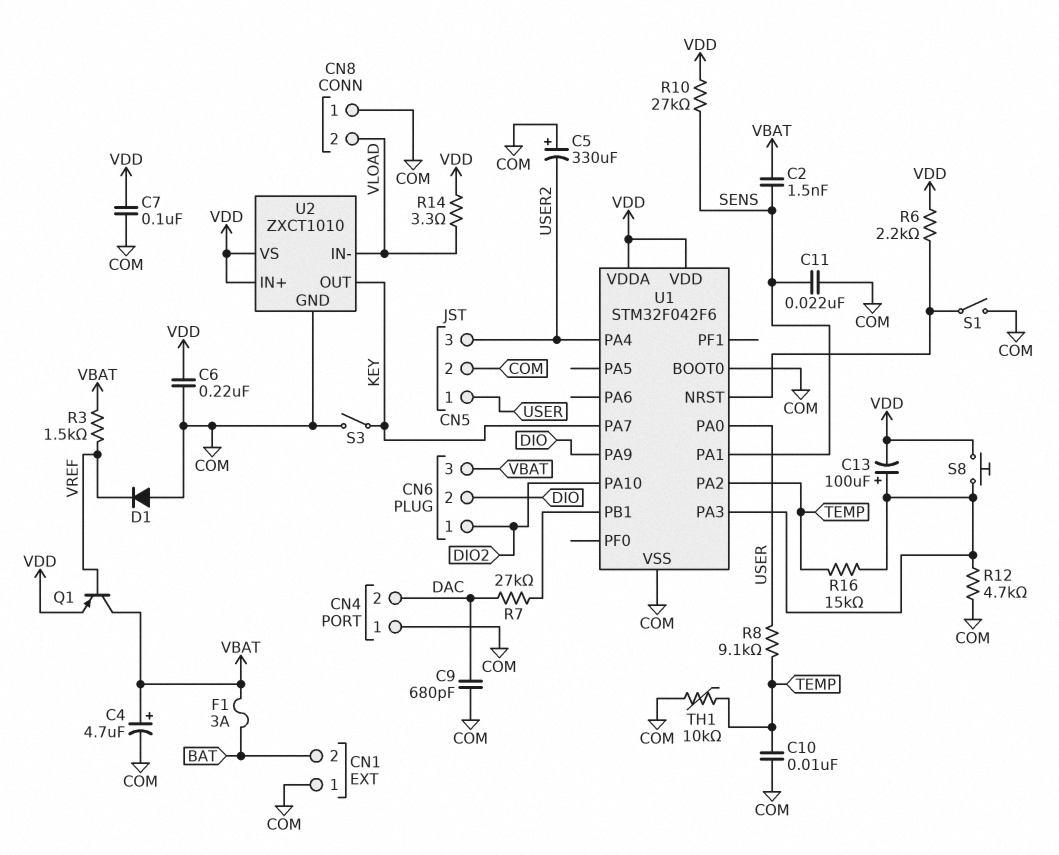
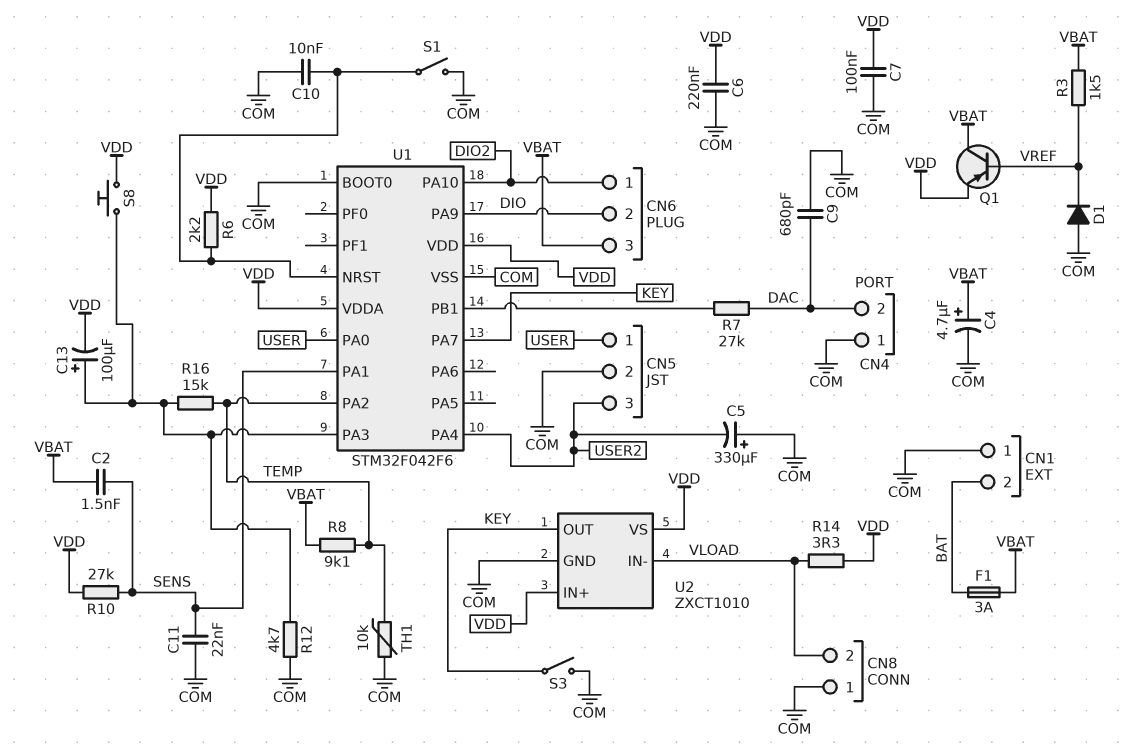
C10: 10nF (COM, TEMP) -> 10nF (COM, U1/NRST)
R8: 9.1k (TEMP, USER) -> 9.1k (TEMP, VBAT)

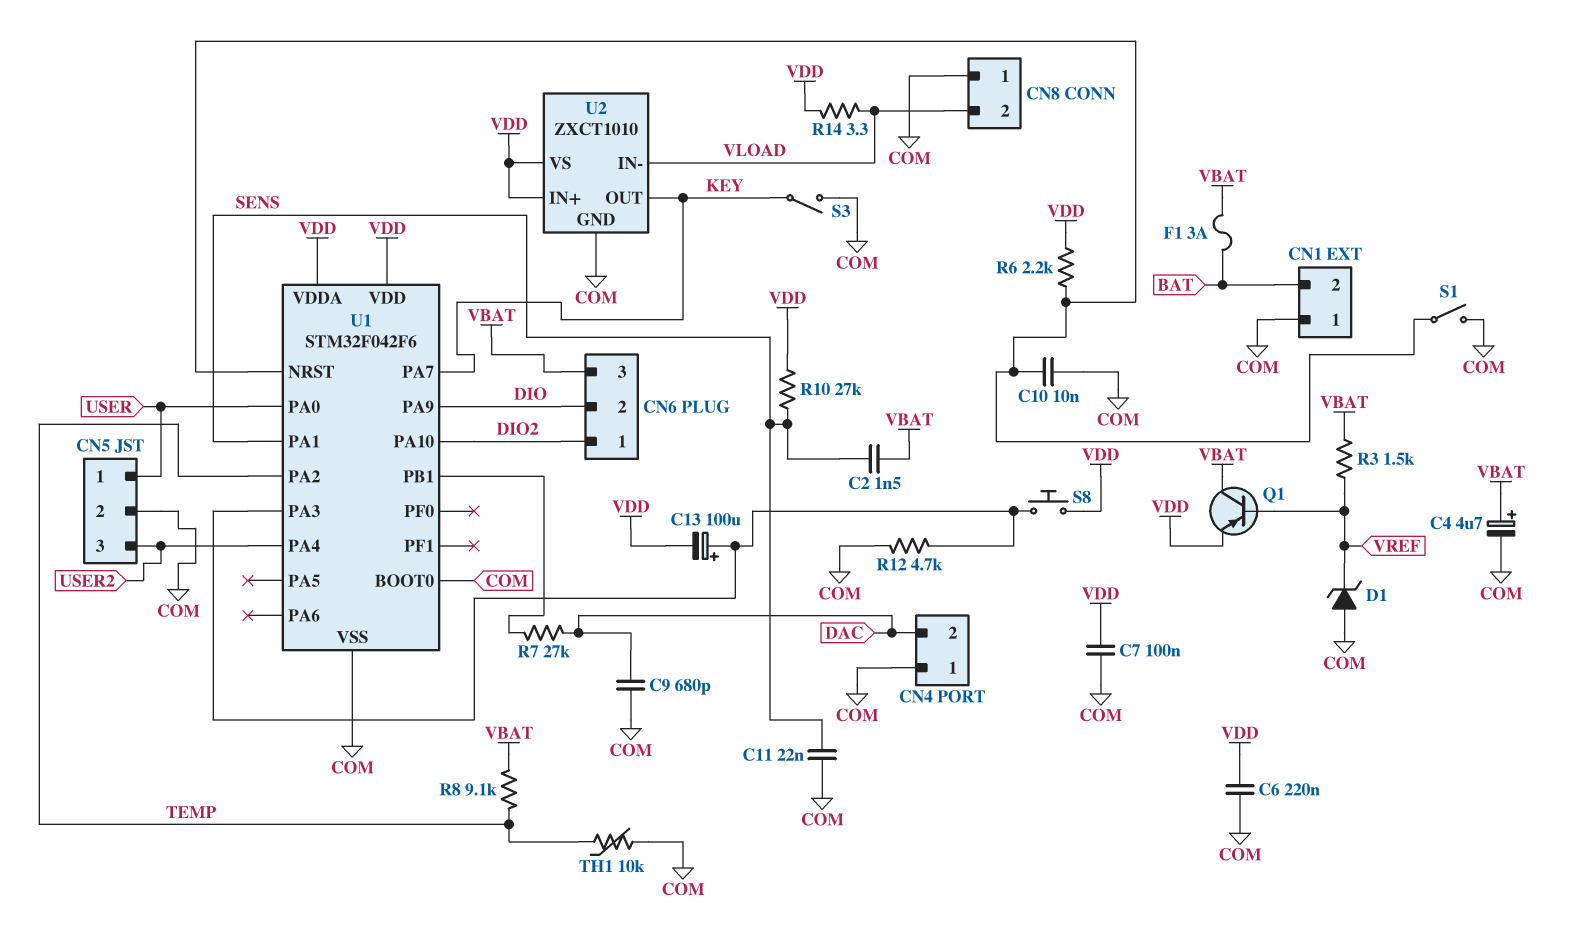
C5: 330uF (plus COM, minus USER2) -> none
D1: diode (A COM, K VREF) -> zener (A COM, K VREF)
R16: 15k (TEMP, U1/PA3) -> none

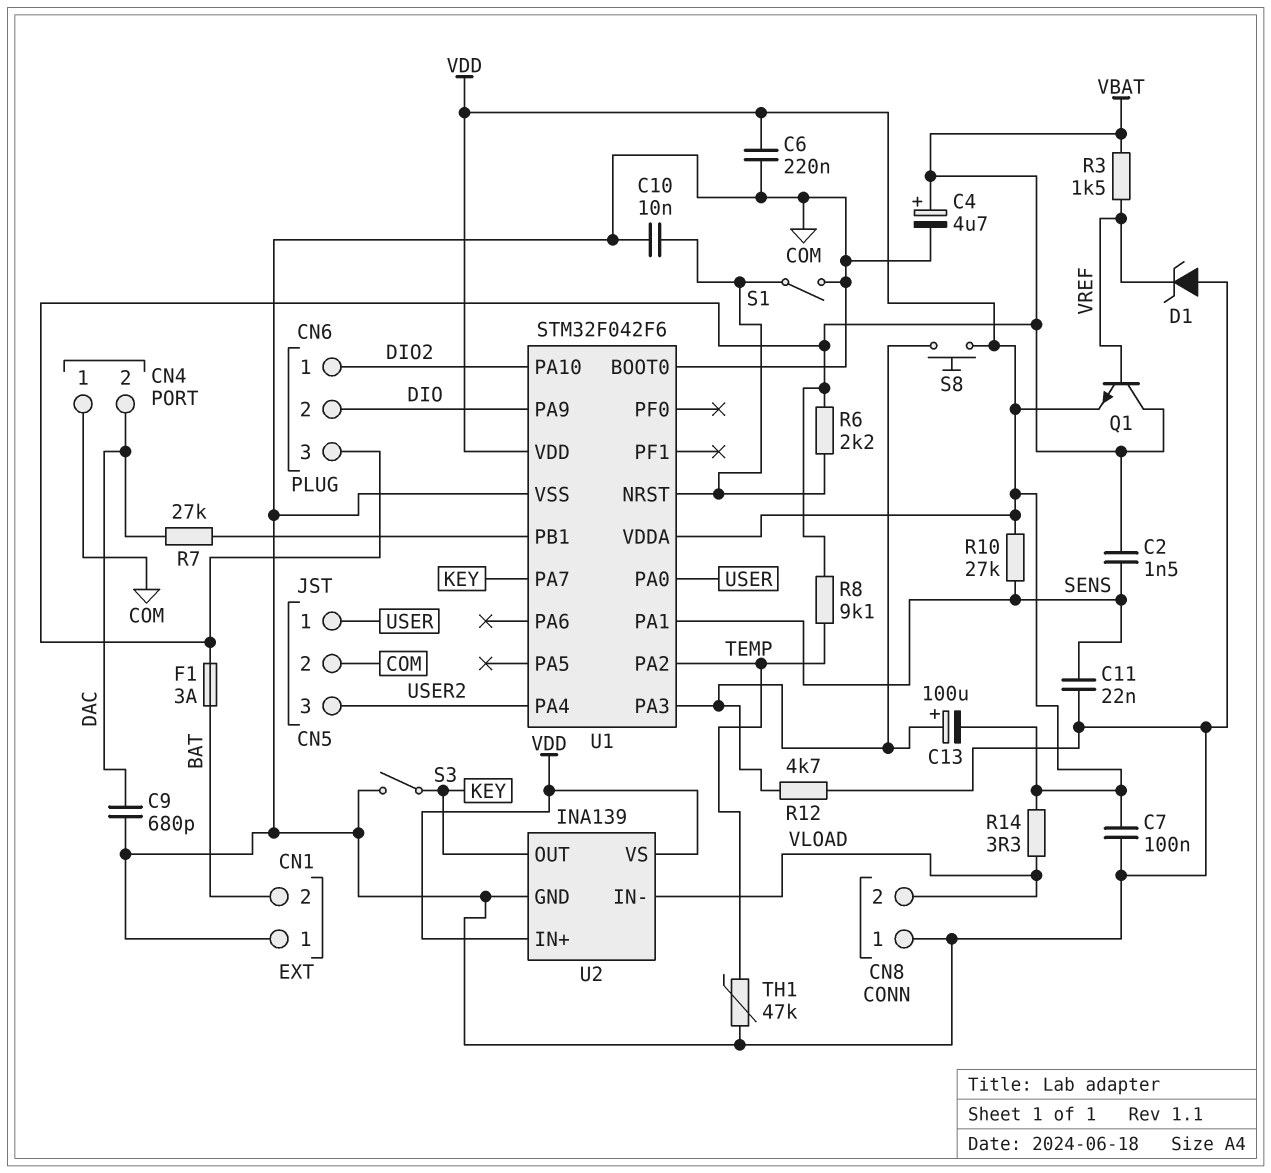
Q1: PNP (B VREF, C VBAT, E VDD) -> NPN (B VREF, C VBAT, E VDD)
R6: 2.2k (U1/NRST, VDD) -> 2.2k (U1/NRST, VBAT)
TH1: 10k (COM, TEMP) -> 47k (COM, TEMP)
U2: ZXCT1010 -> INA139

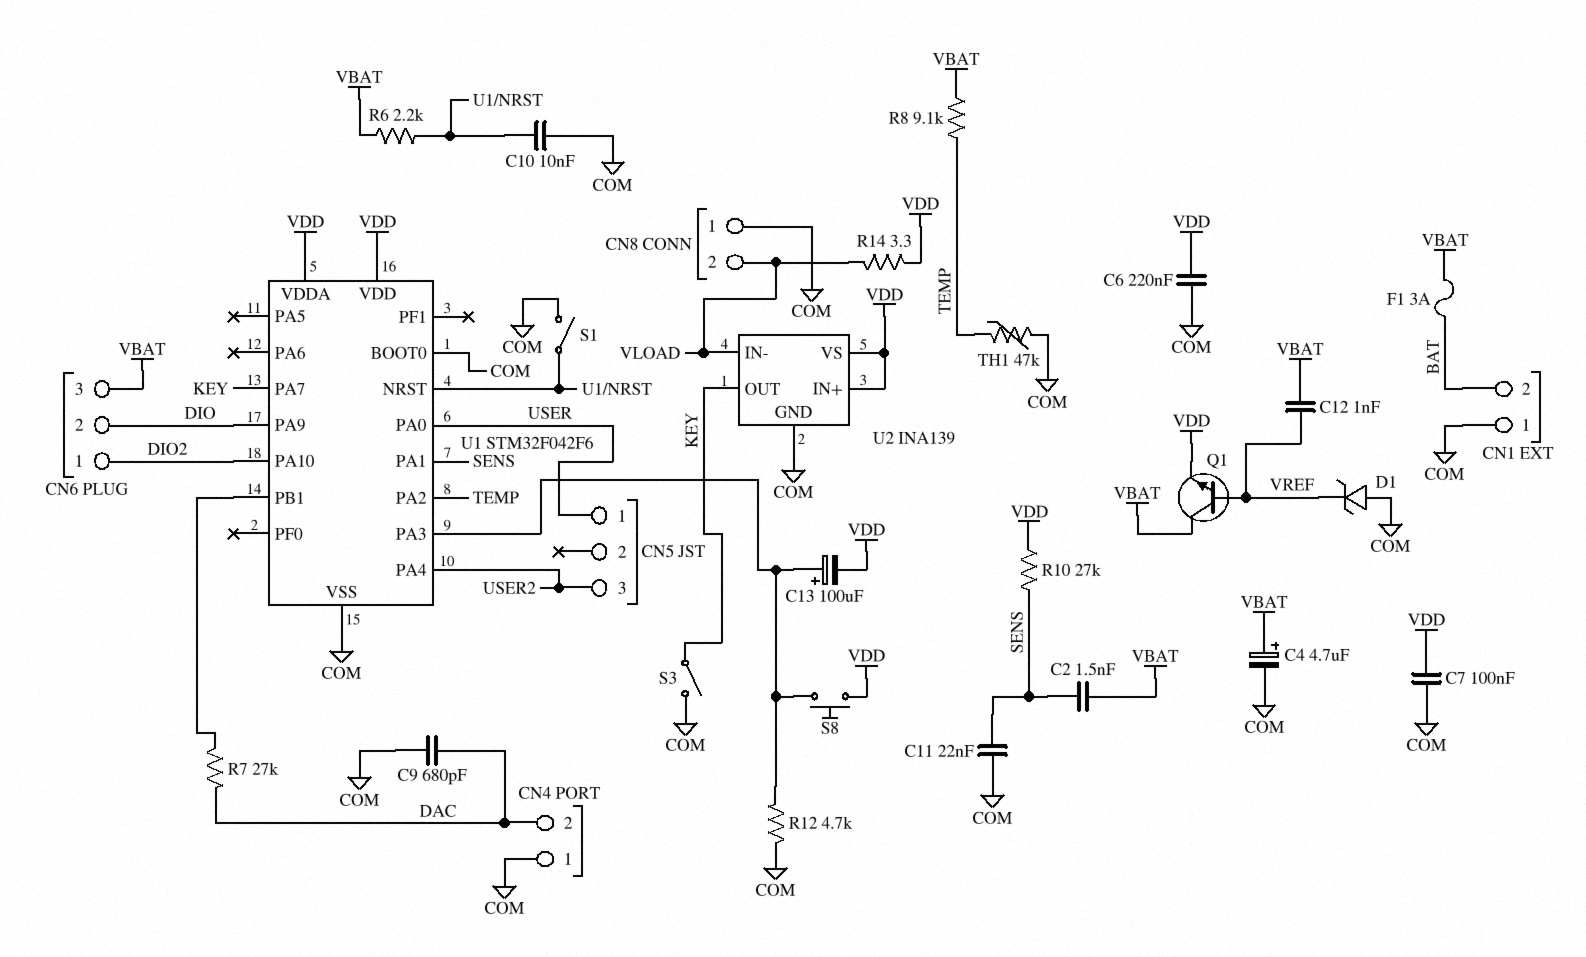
C12: none -> 1nF (VBAT, VREF)
CN5 pin 2: COM -> none
R3: 1.5k (VBAT, VREF) -> none

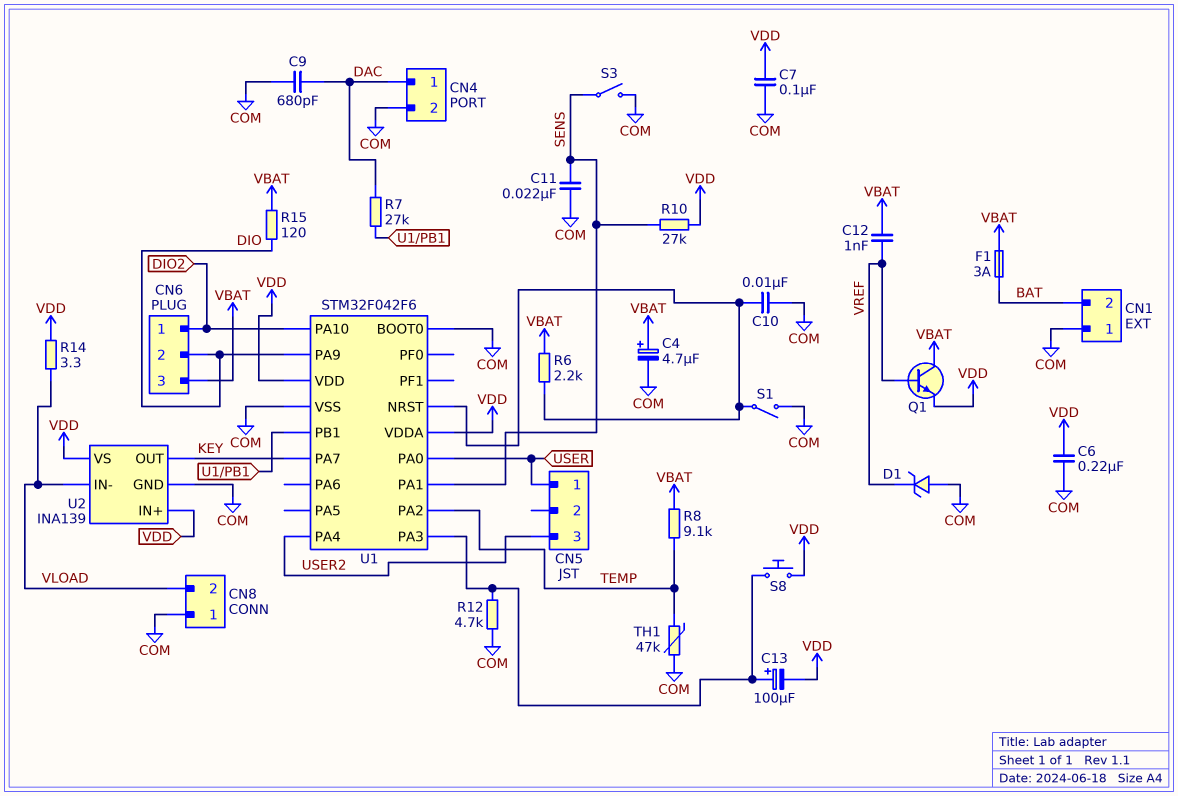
C2: 1.5nF (SENS, VBAT) -> none
CN4 pin 1: COM -> DAC
CN4 pin 2: DAC -> COM
R15: none -> 120 (DIO, VBAT)
S3: switch (COM, KEY) -> switch (COM, SENS)

